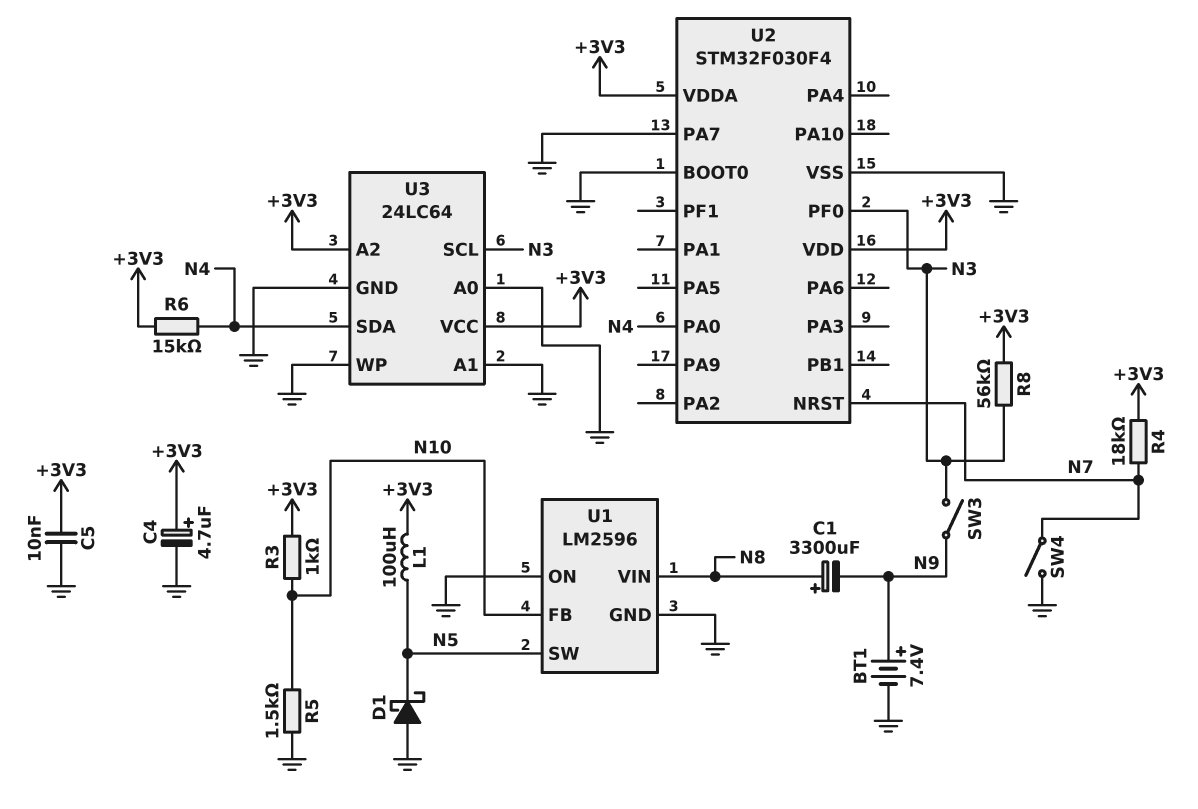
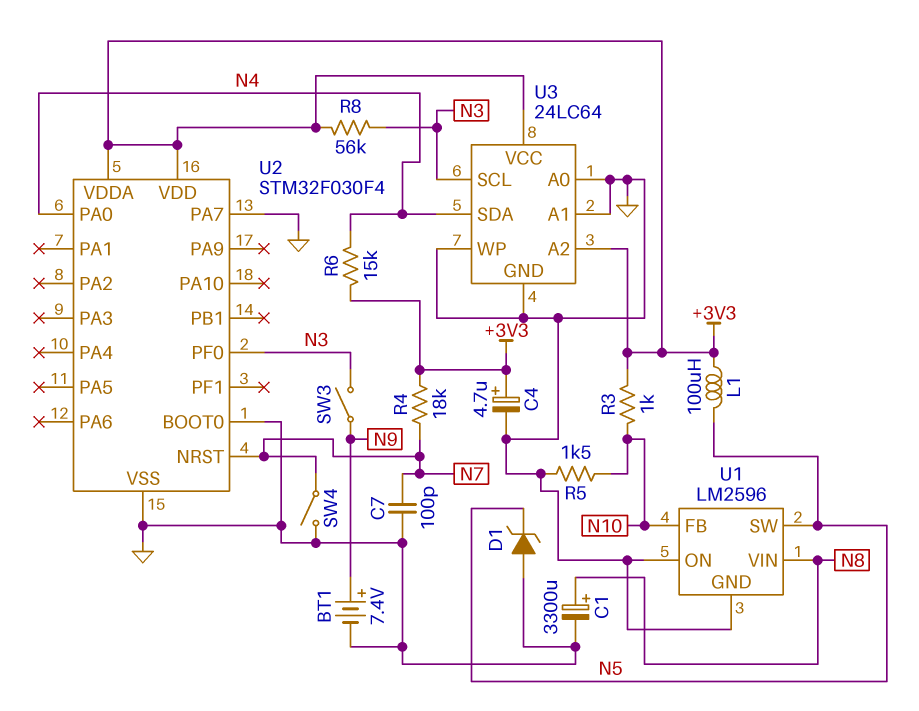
C1: 3300uF (plus N8, minus N9) -> 3300uF (plus N8, minus GND)
C5: 10nF (+3V3, GND) -> none
C7: none -> 100pF (GND, N7)
D1: schottky (A GND, K N5) -> zener (A GND, K N5)

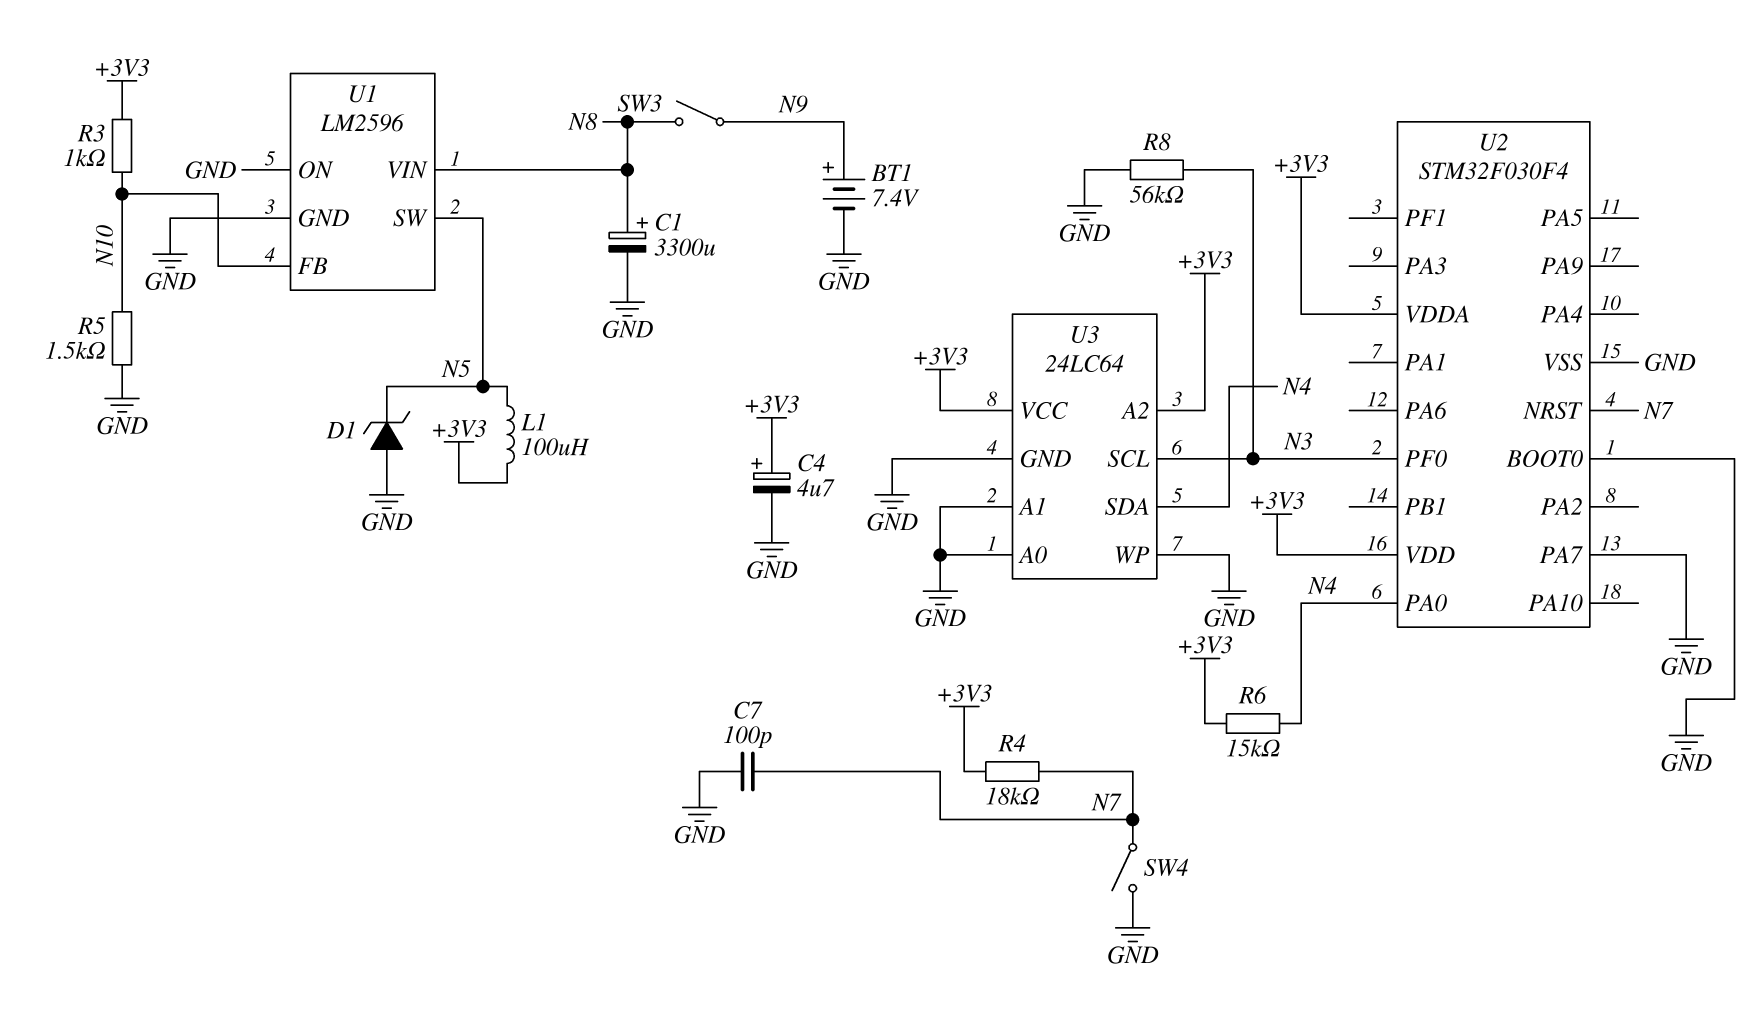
R8: 56k (+3V3, N3) -> 56k (GND, N3)
SW3: switch (N3, N9) -> switch (N8, N9)

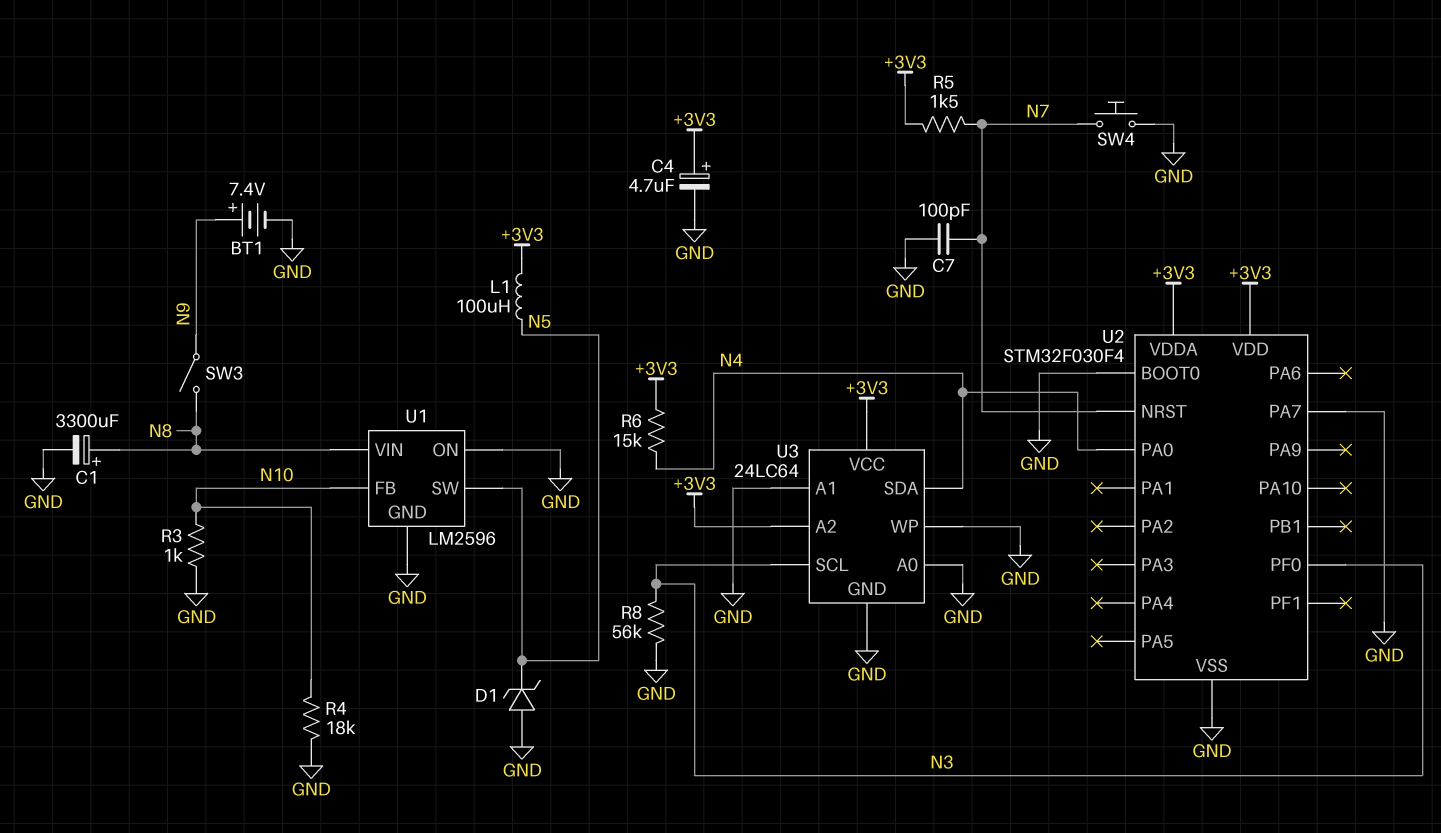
R3: 1k (+3V3, N10) -> 1k (GND, N10)
R4: 18k (+3V3, N7) -> 18k (GND, N10)
R5: 1.5k (GND, N10) -> 1.5k (+3V3, N7)
SW4: switch (GND, N7) -> button (GND, N7)

